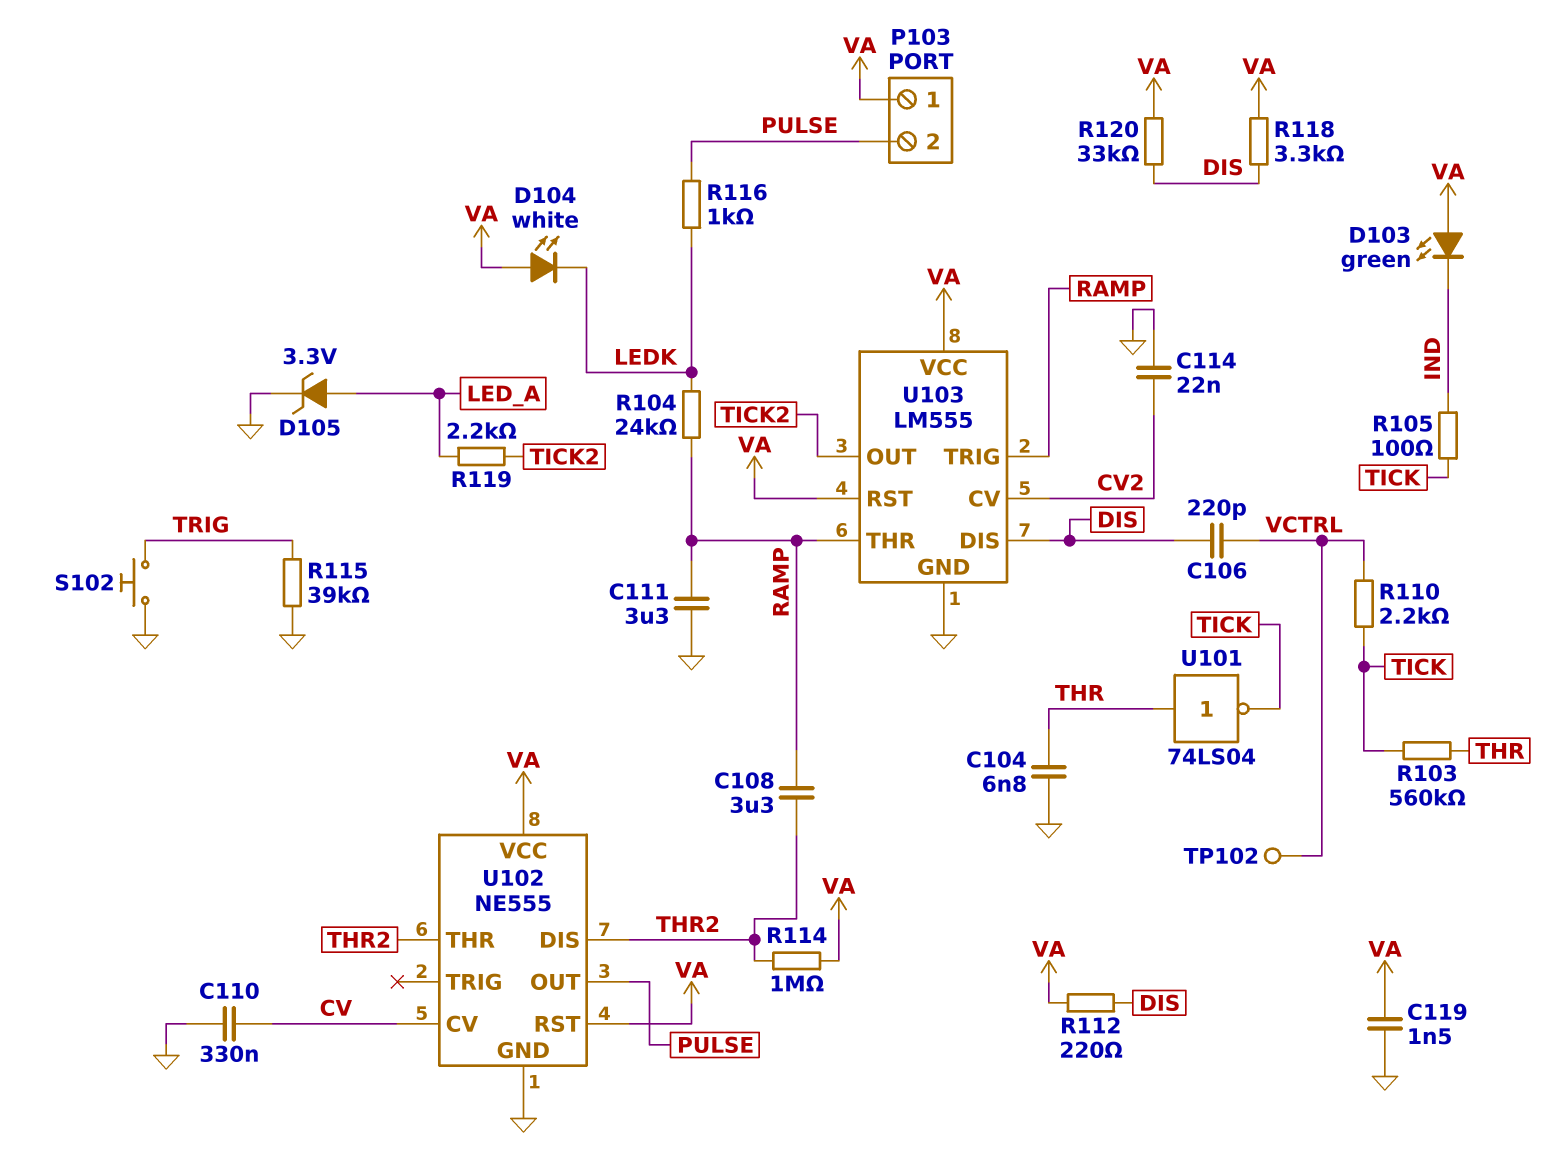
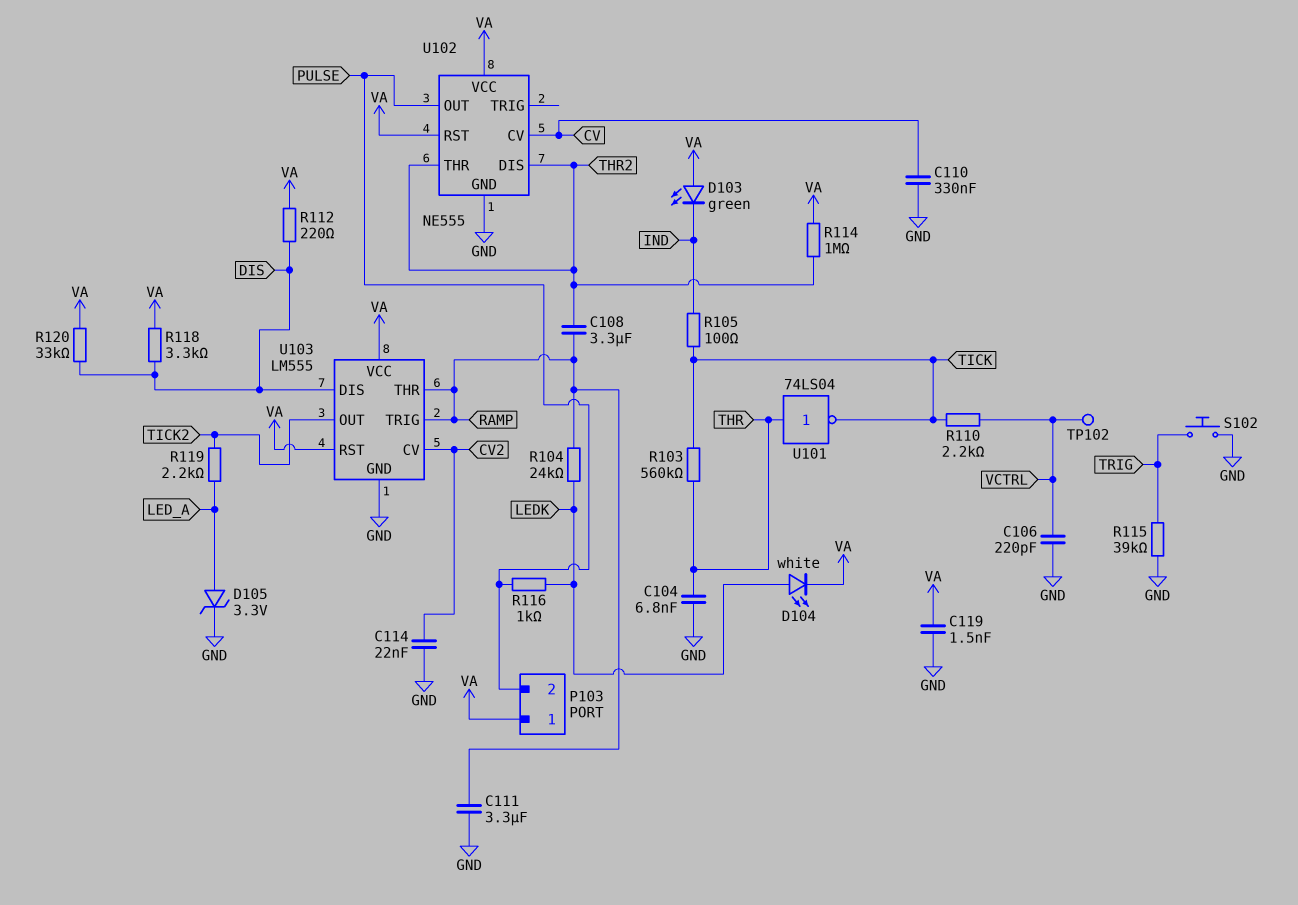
C106: 220pF (DIS, VCTRL) -> 220pF (GND, VCTRL)
D104: LED white (A VA, K LEDK) -> LED white (A LEDK, K VA)

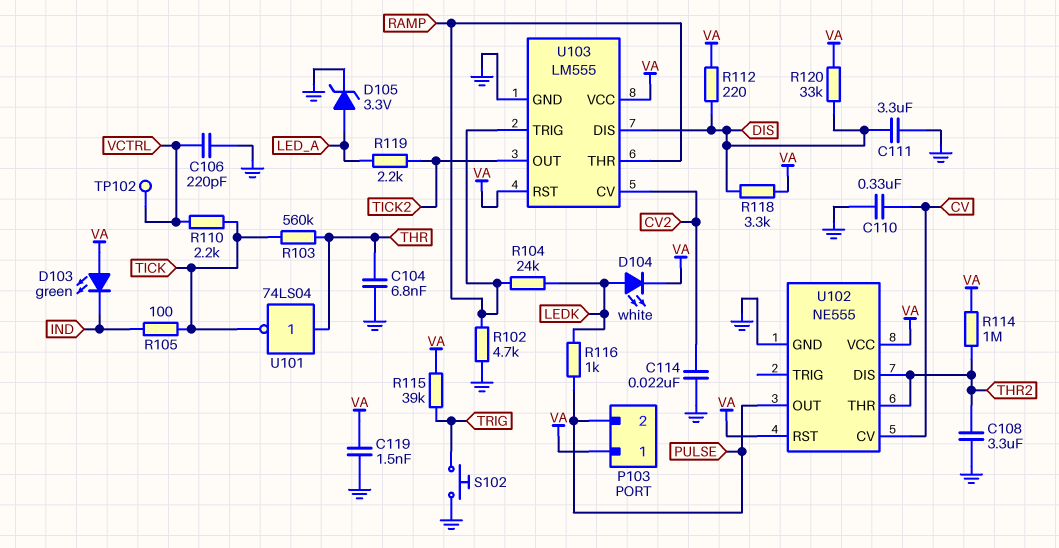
C108: 3.3uF (RAMP, THR2) -> 3.3uF (GND, THR2)
C111: 3.3uF (GND, RAMP) -> 3.3uF (DIS, GND)
R102: none -> 4.7k (GND, RAMP)
R115: 39k (GND, TRIG) -> 39k (TRIG, VA)

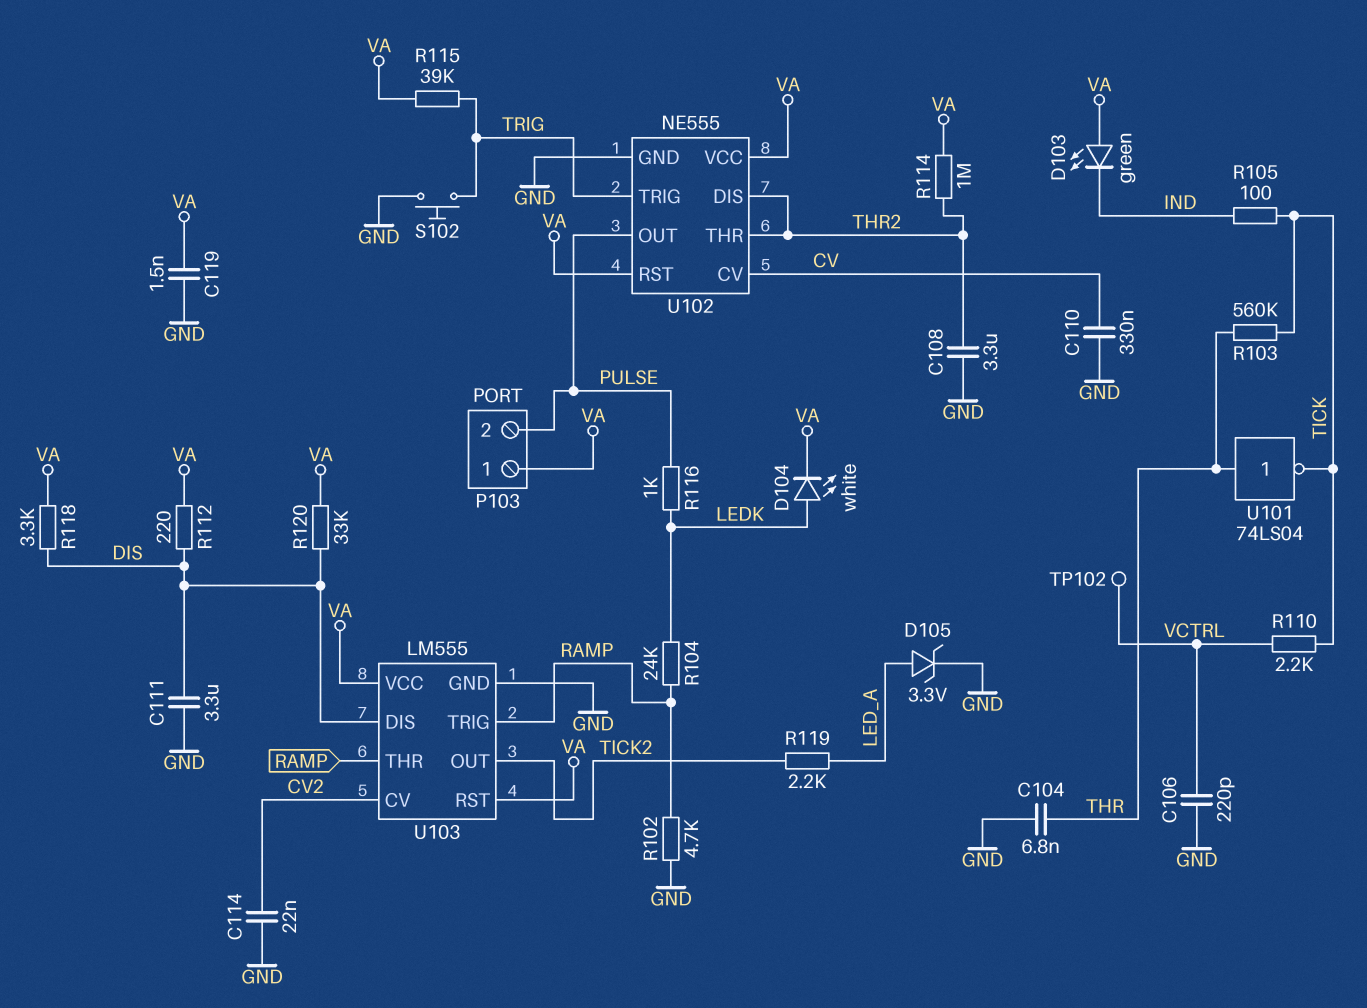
U102 pin TRIG: none -> TRIG

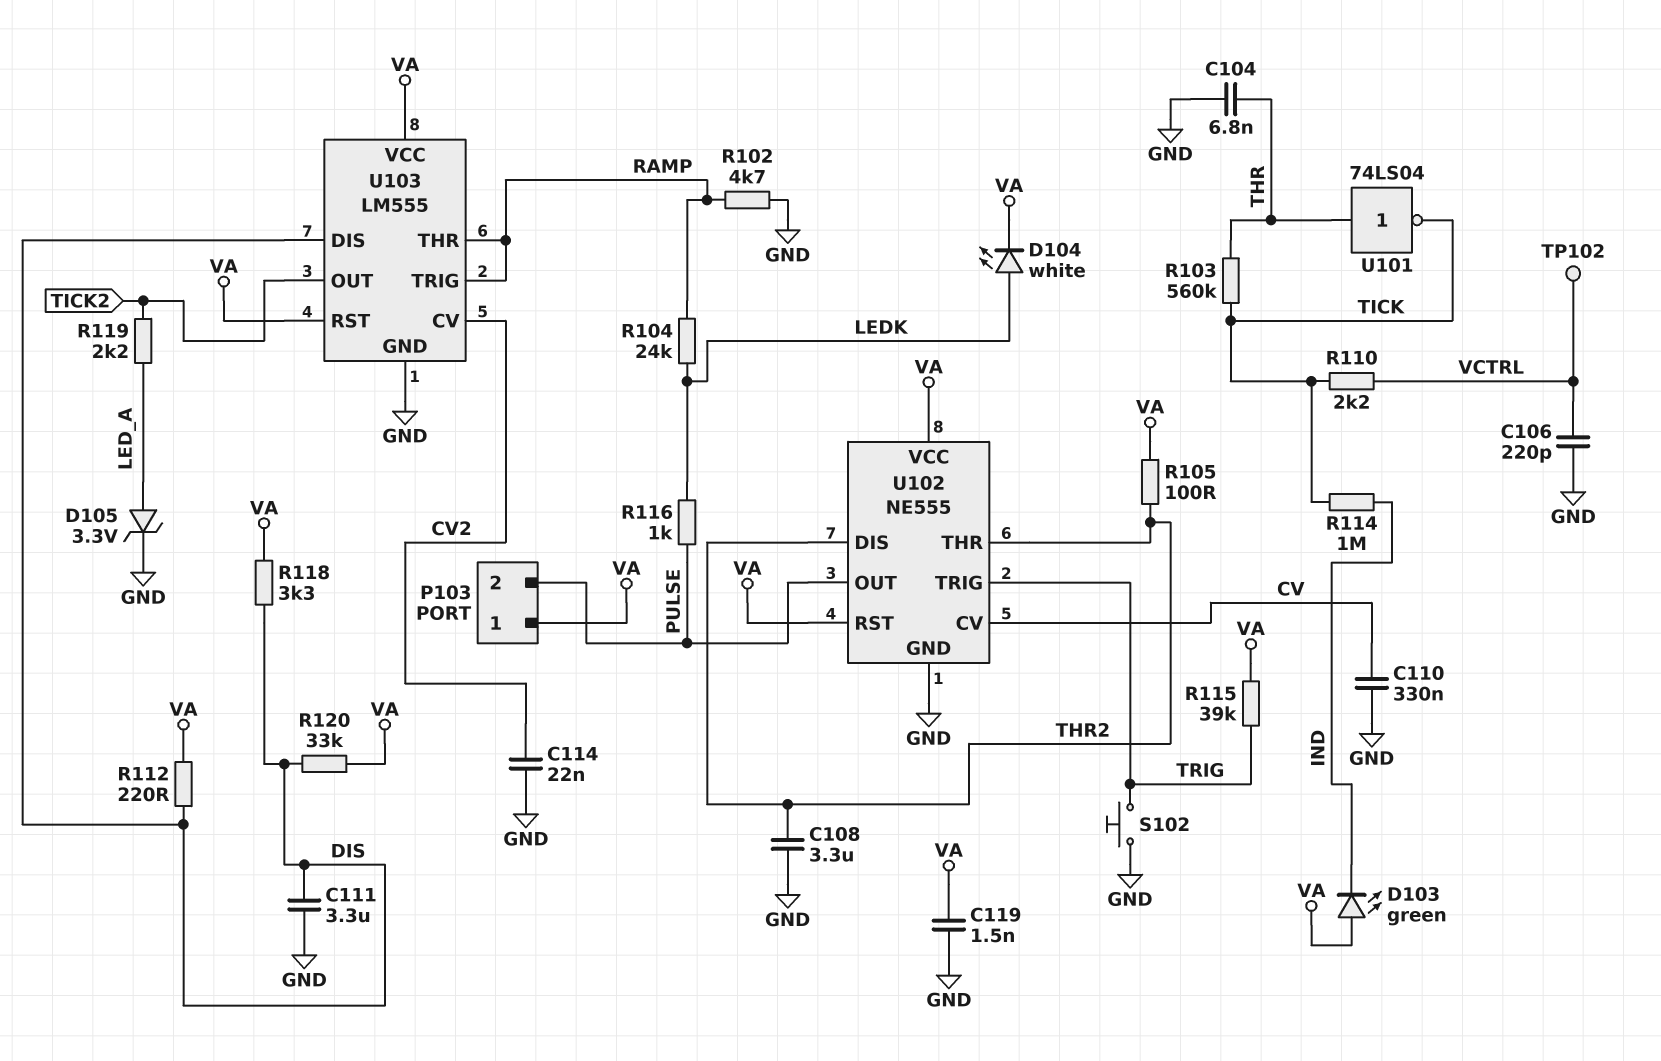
R105: 100 (IND, TICK) -> 100 (THR2, VA)
R114: 1M (THR2, VA) -> 1M (IND, TICK)

